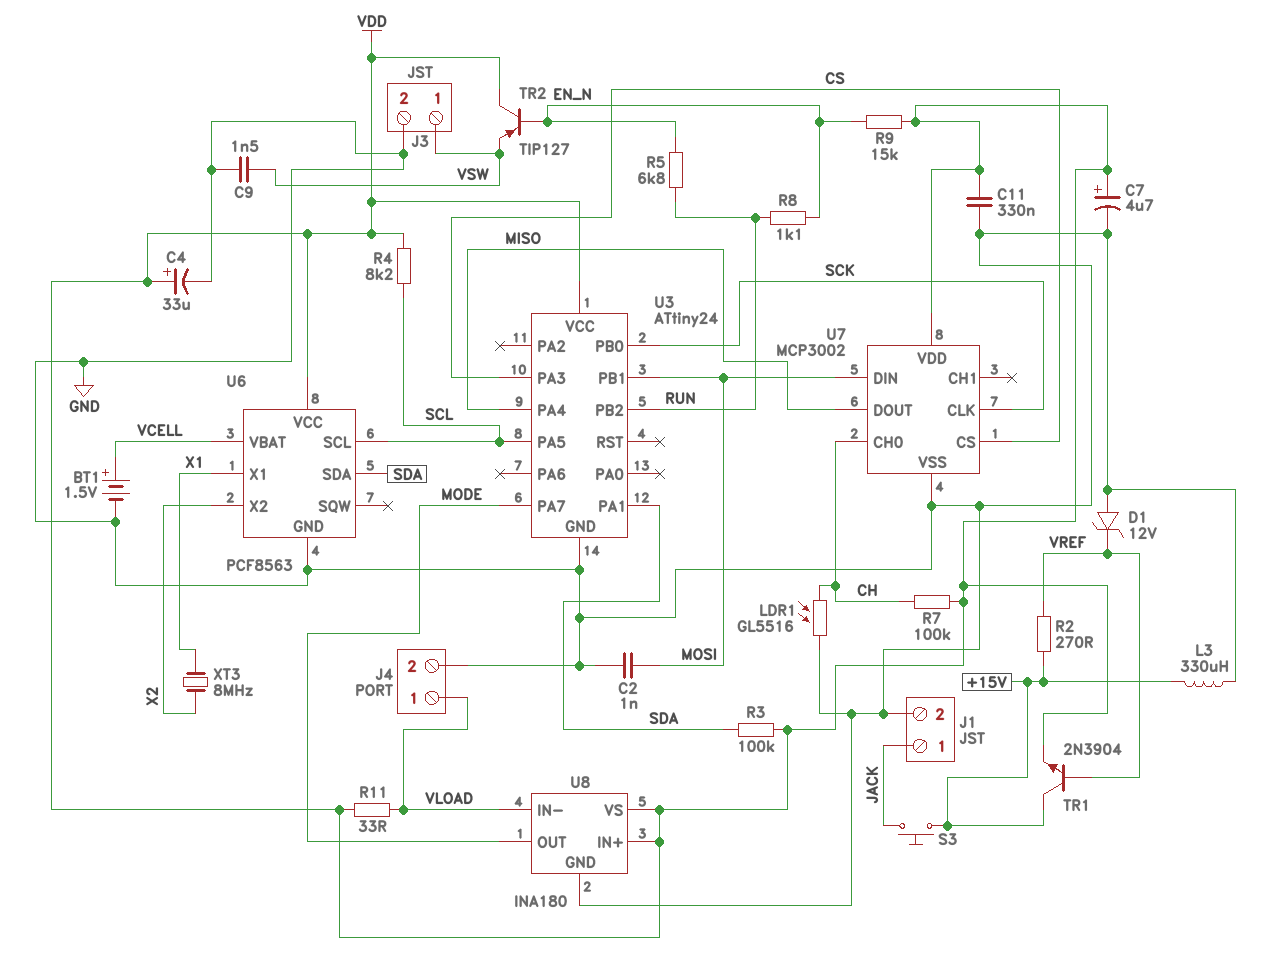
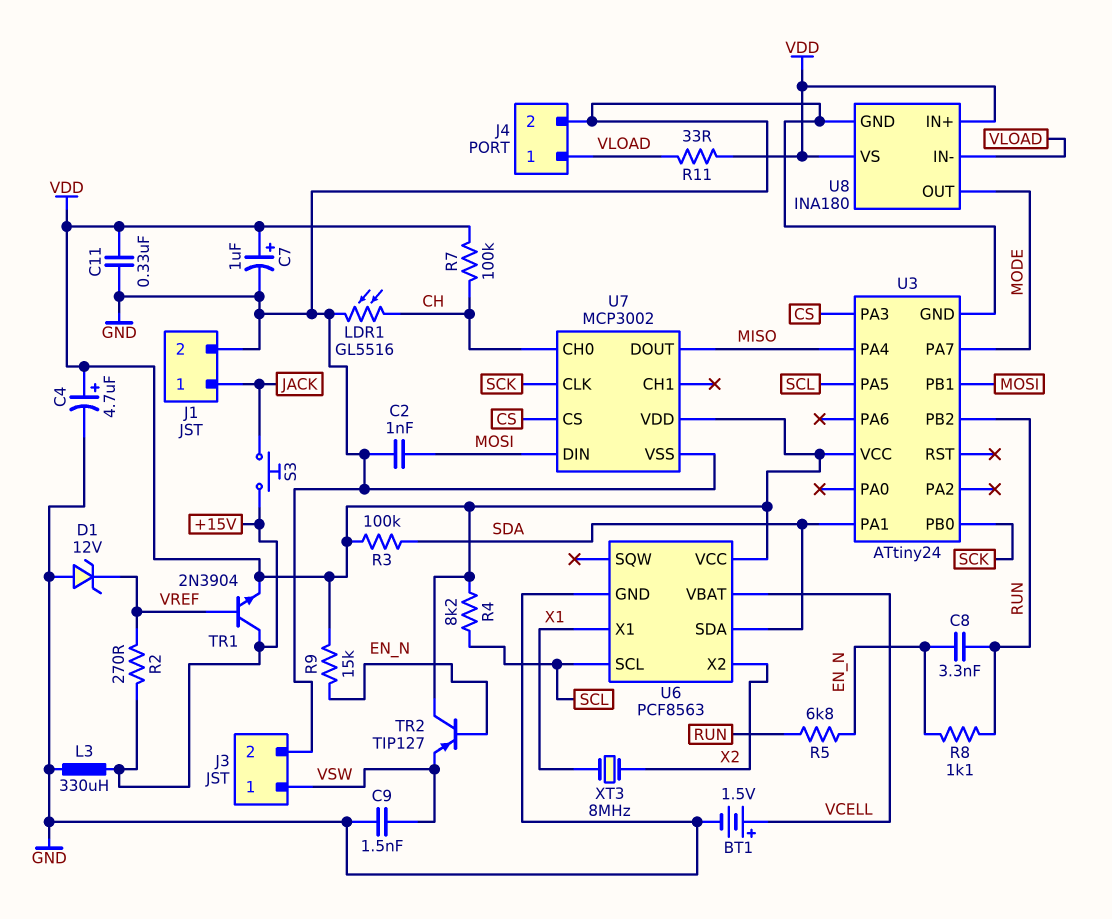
C4: 33uF (plus VDD, minus GND) -> 4.7uF (plus VDD, minus GND)
C7: 4.7uF (plus VDD, minus GND) -> 1uF (plus VDD, minus GND)
C8: none -> 3.3nF (EN_N, RUN)

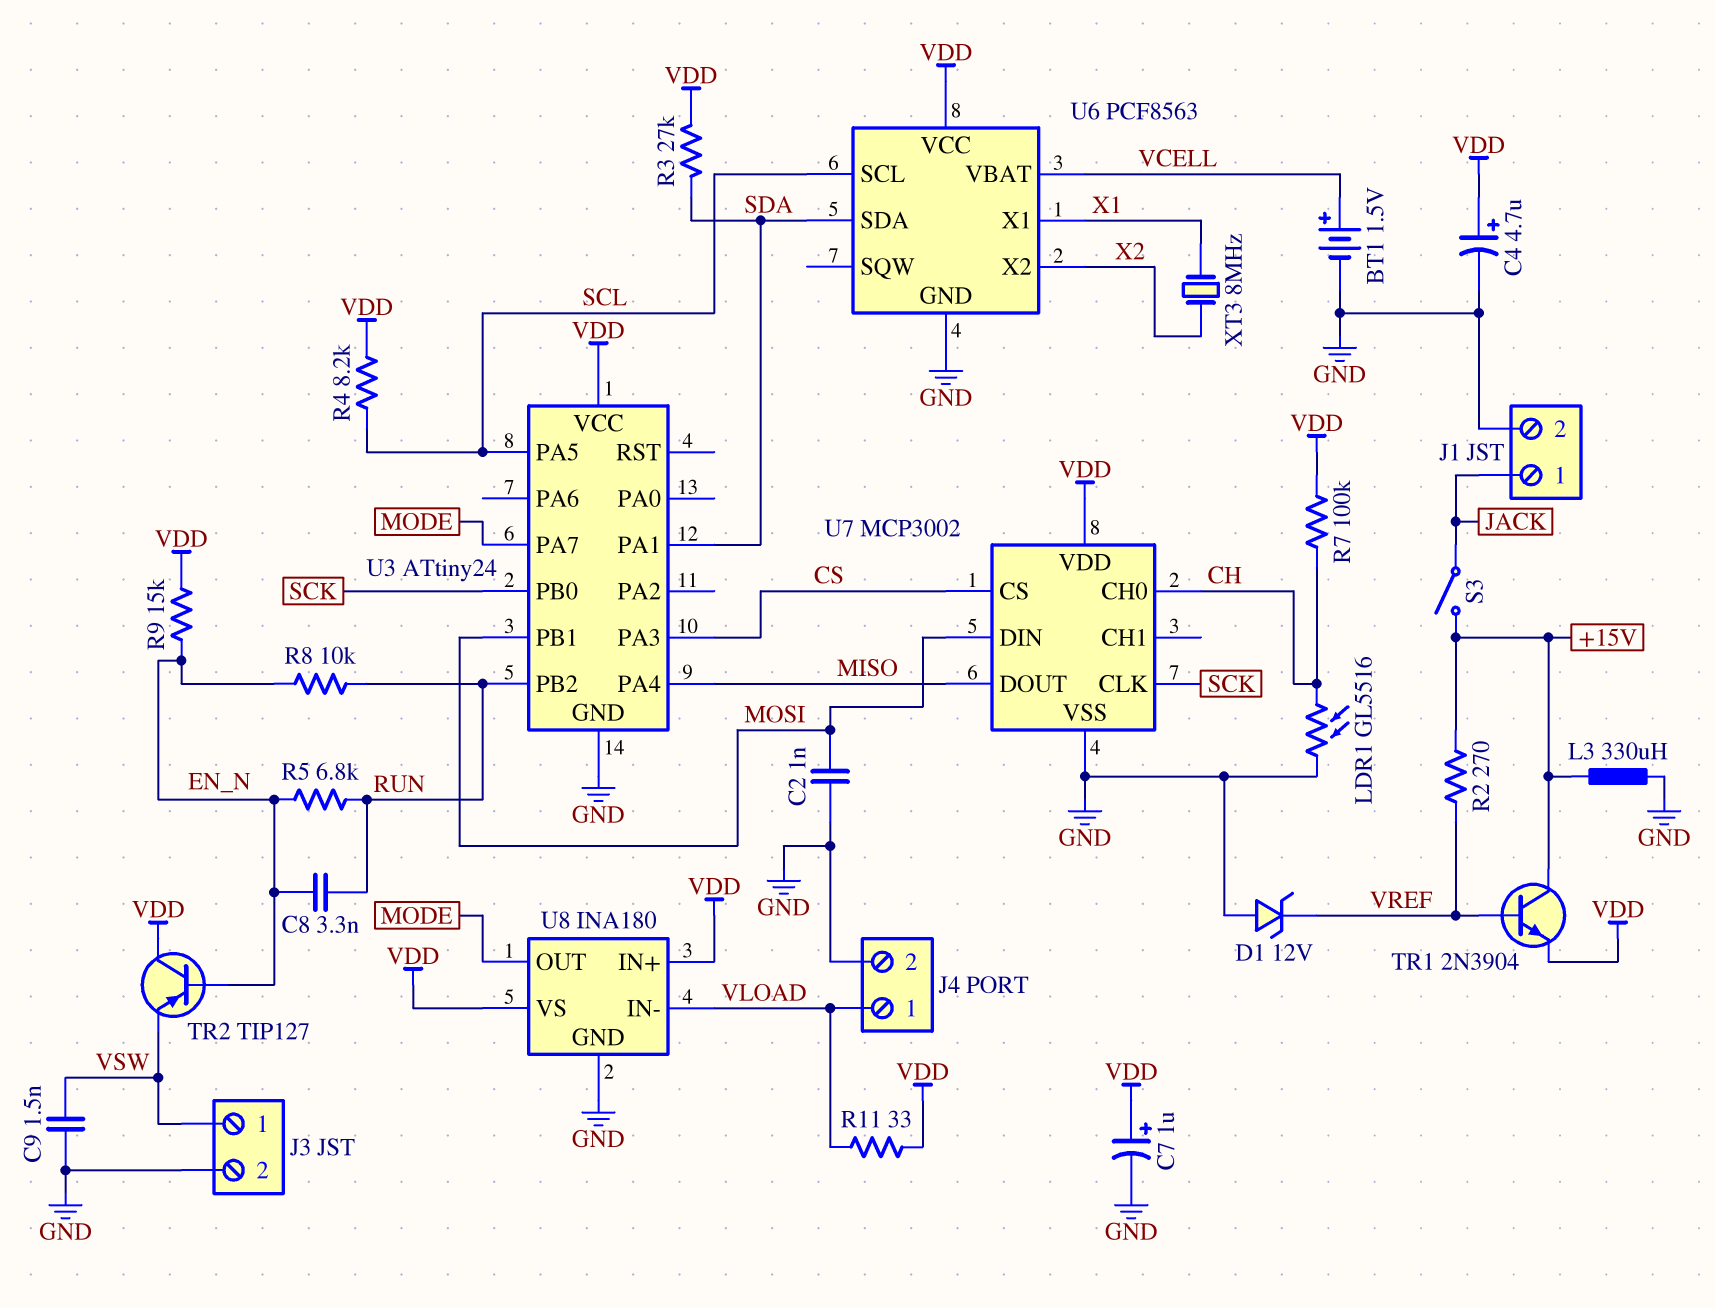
C11: 330nF (GND, VDD) -> none
R3: 100k (SDA, VDD) -> 27k (SDA, VDD)
R8: 1.1k (EN_N, RUN) -> 10k (EN_N, RUN)
S3: button (+15V, JACK) -> switch (+15V, JACK)

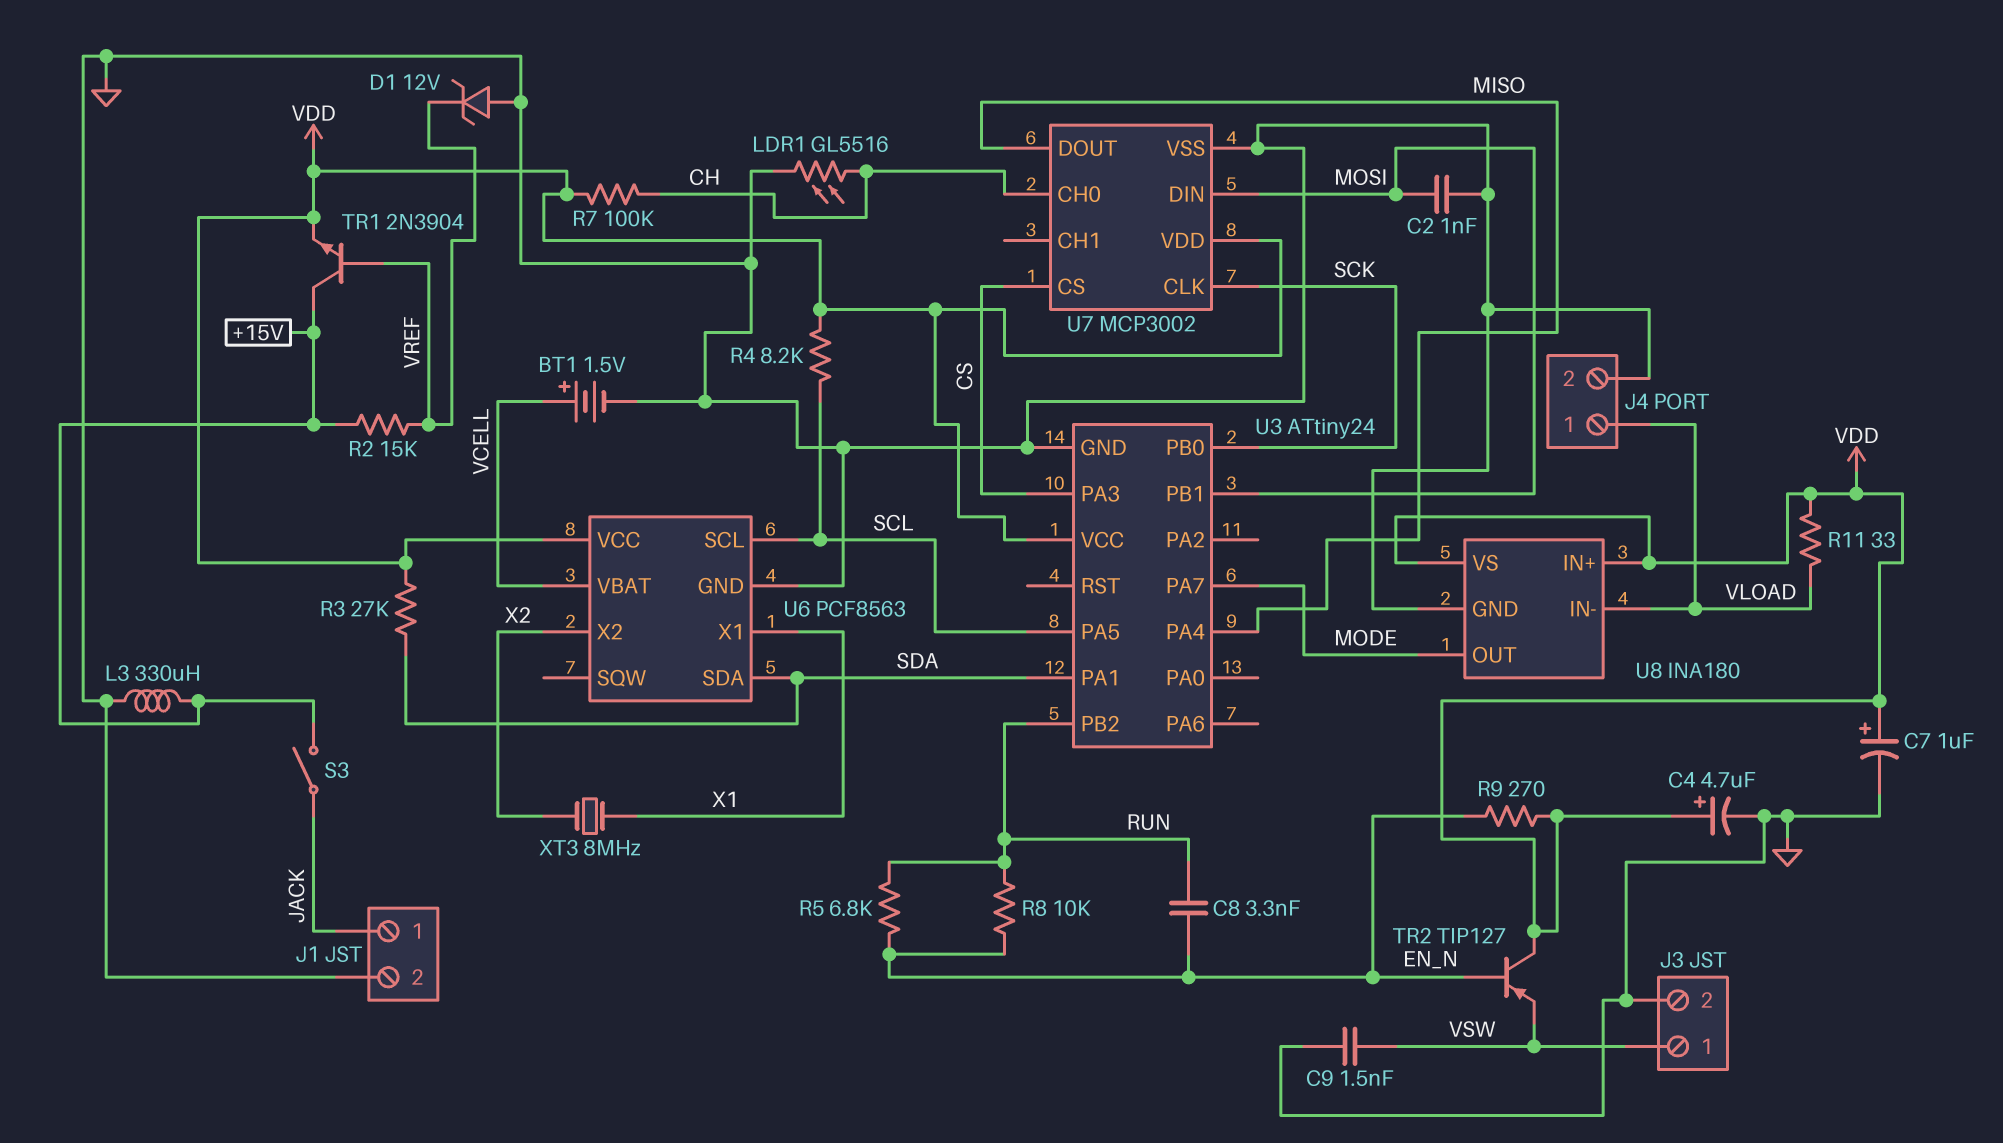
R2: 270 (+15V, VREF) -> 15k (+15V, VREF)
R9: 15k (EN_N, VDD) -> 270 (EN_N, VDD)

